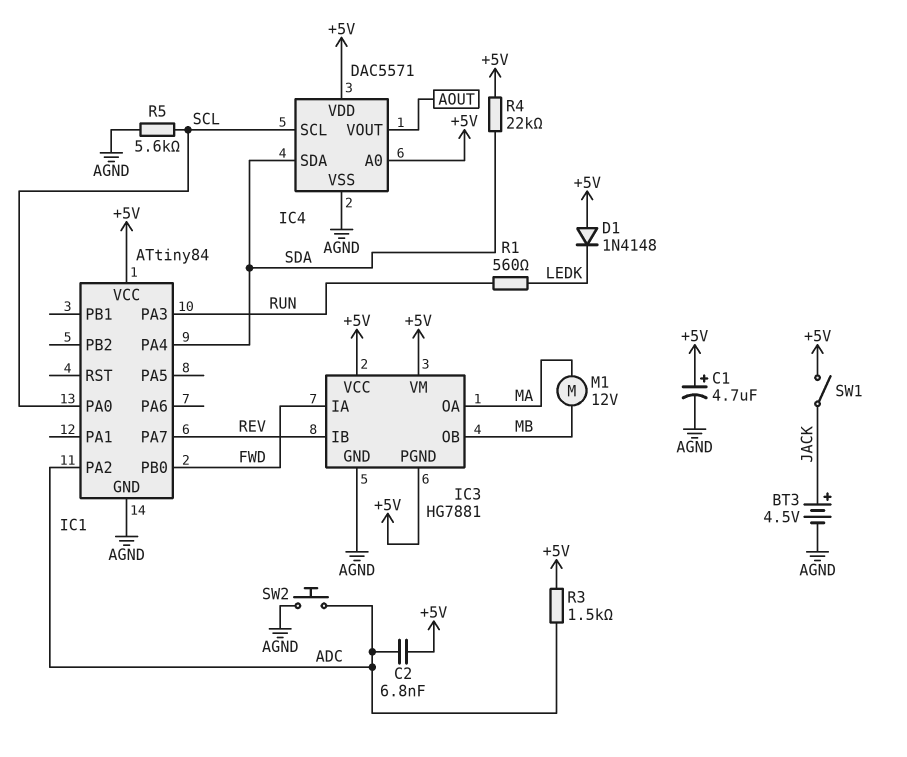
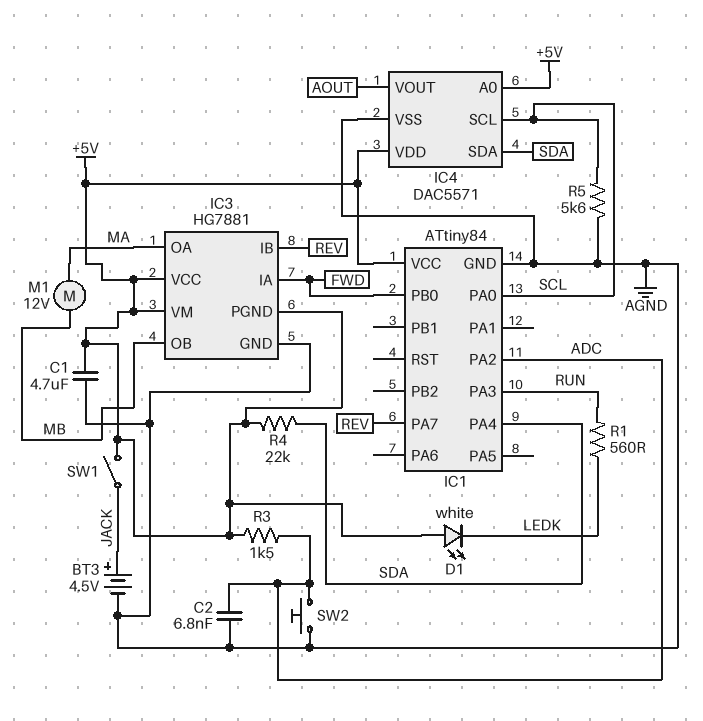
C1: 4.7uF (plus +5V, minus AGND) -> 4.7uF (+5V, AGND)
C2: 6.8nF (+5V, ADC) -> 6.8nF (ADC, AGND)
D1: diode 1N4148 (A +5V, K LEDK) -> LED white (A +5V, K LEDK)

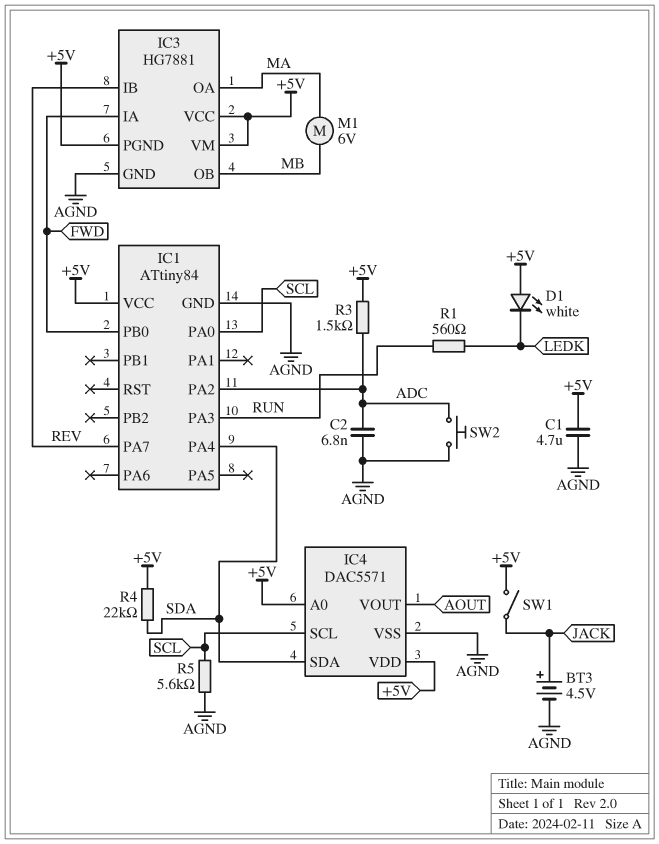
M1: motor 12V (MA, MB) -> motor 6V (MA, MB)

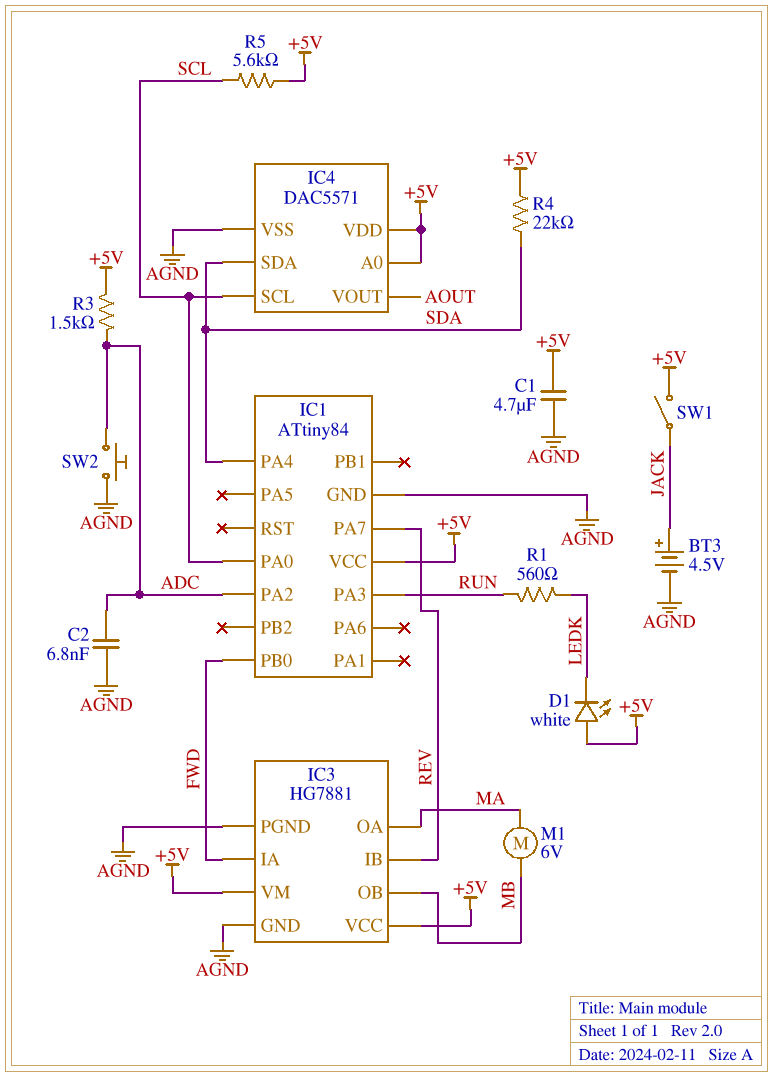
IC3 pin PGND: +5V -> AGND
R5: 5.6k (AGND, SCL) -> 5.6k (+5V, SCL)

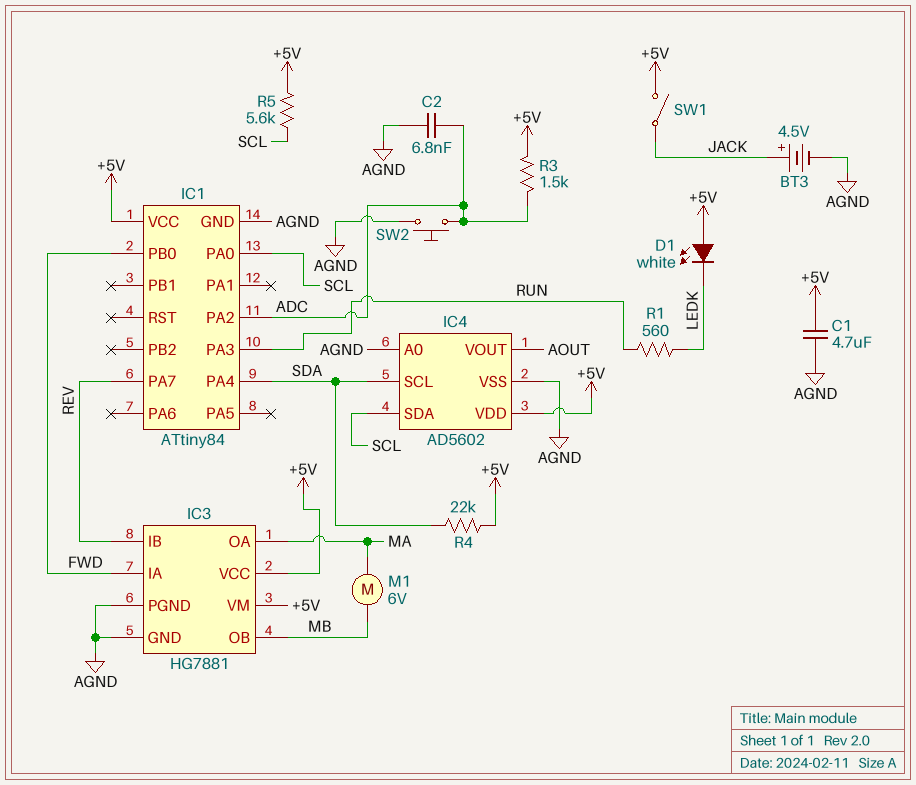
IC4: DAC5571 -> AD5602
IC4 pin A0: +5V -> AGND
IC4 pin SCL: SCL -> SDA
IC4 pin SDA: SDA -> SCL

